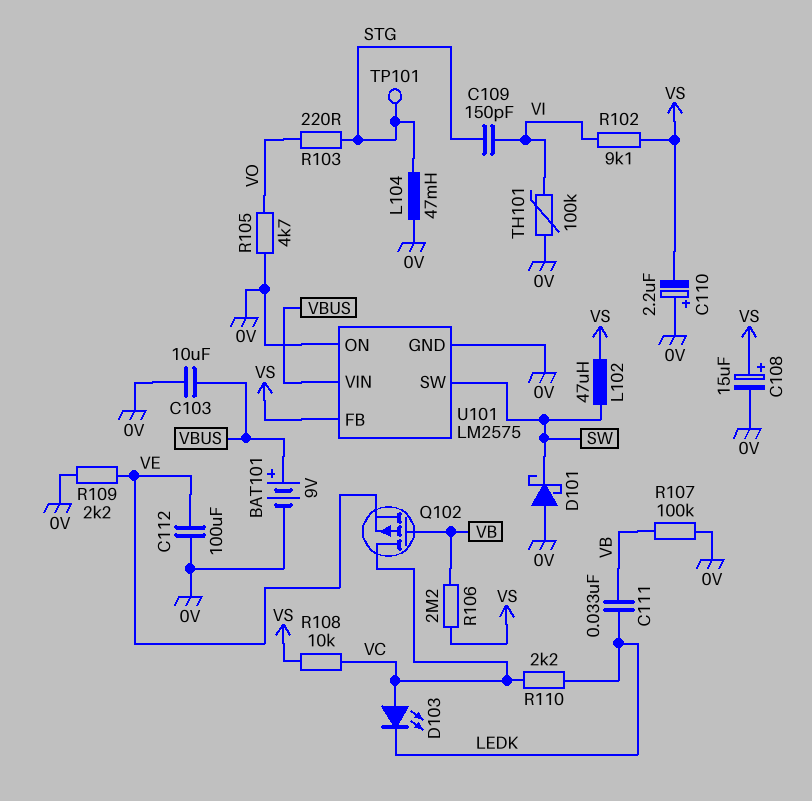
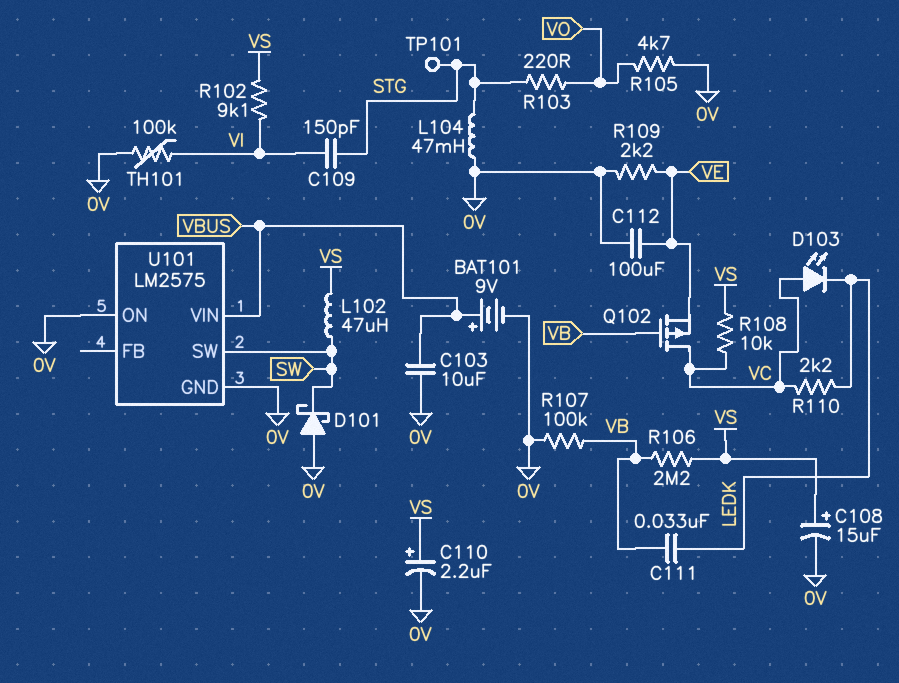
C110: 2.2uF (plus 0V, minus VS) -> 2.2uF (plus VS, minus 0V)
U101 pin FB: VS -> none

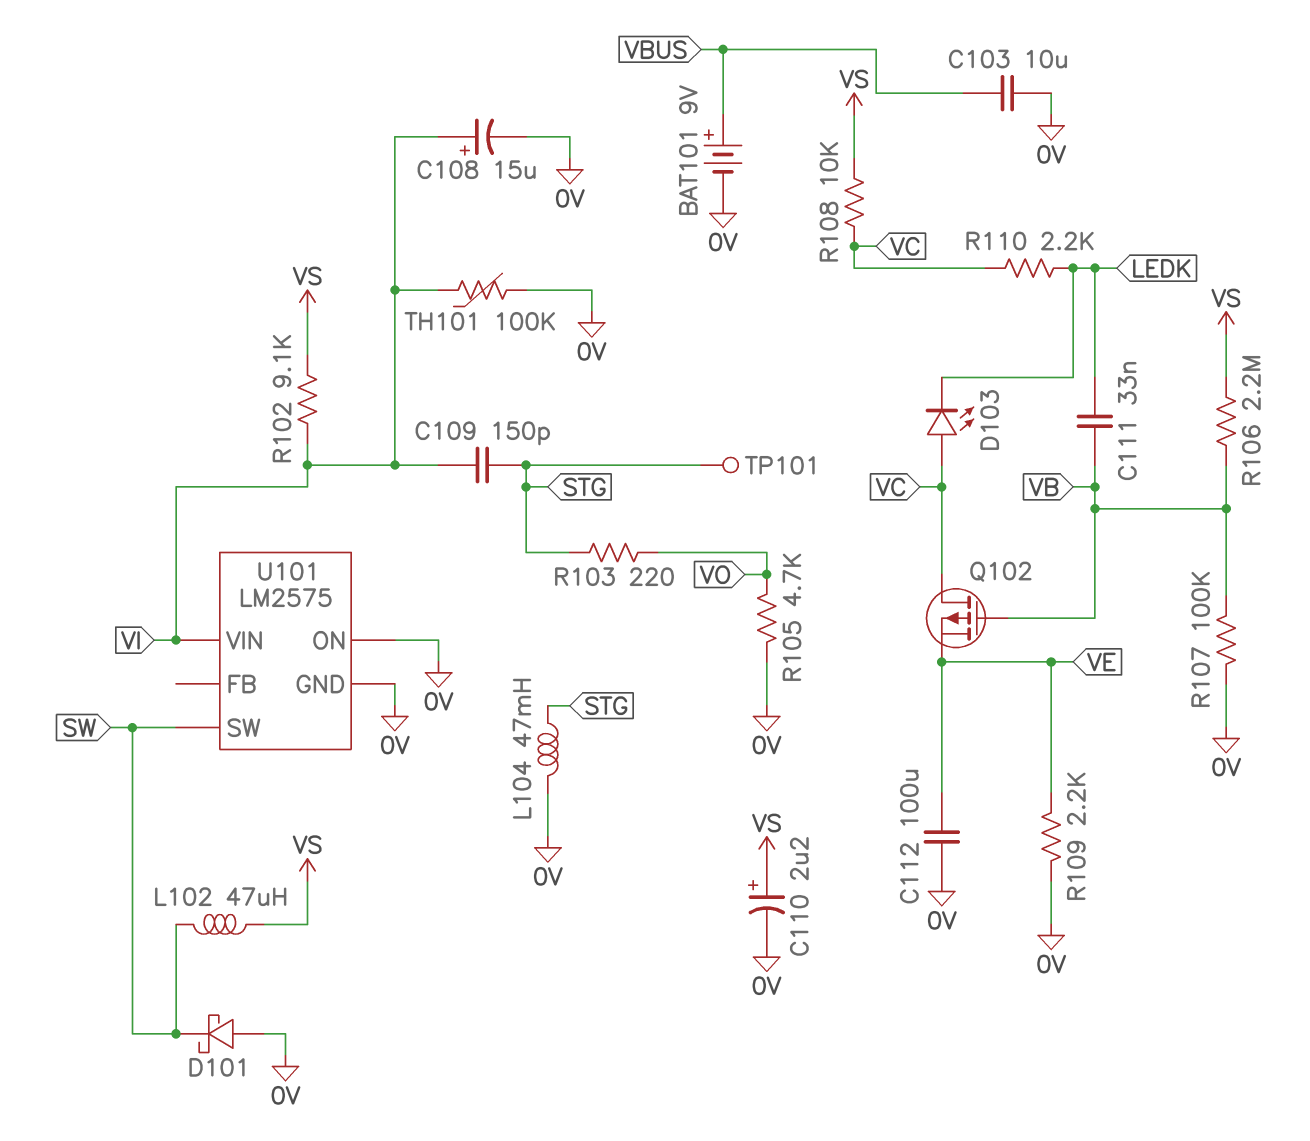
C108: 15uF (plus VS, minus 0V) -> 15uF (plus VI, minus 0V)
U101 pin VIN: VBUS -> VI

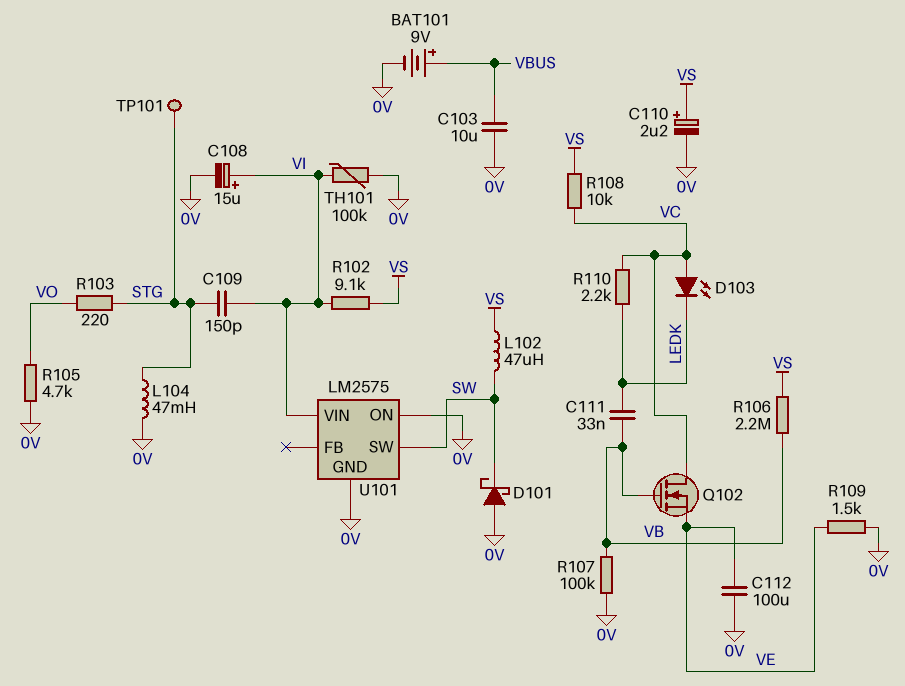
Q102: PMOS (G VB, D VC, S VE) -> NMOS (G VB, D VC, S VE)
R109: 2.2k (0V, VE) -> 1.5k (0V, VE)

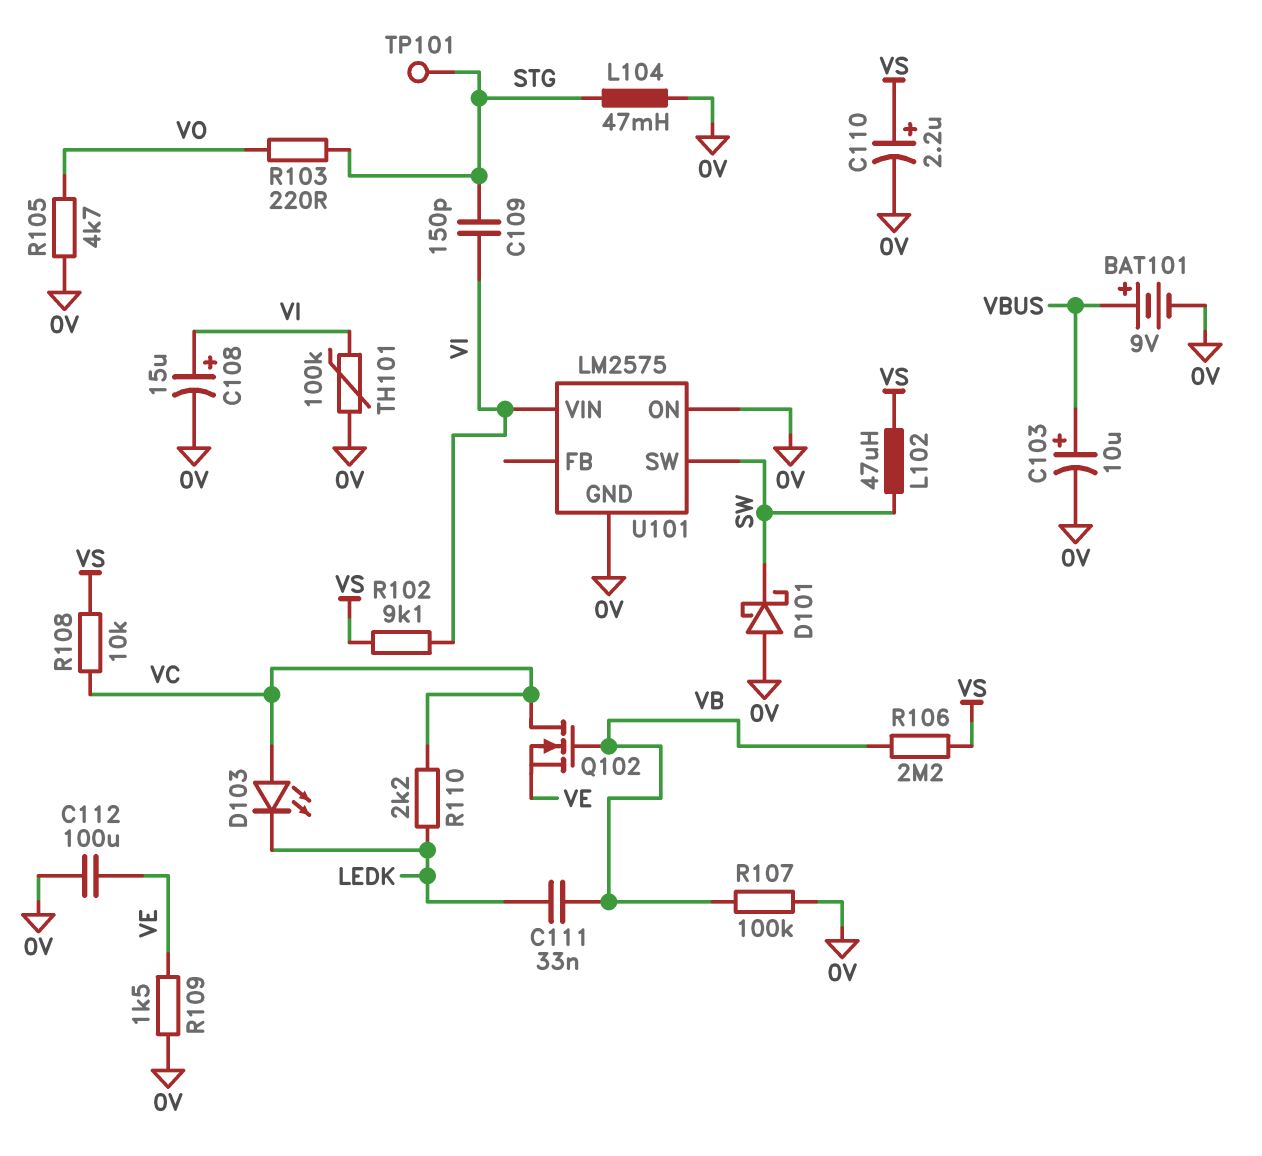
C103: 10uF (0V, VBUS) -> 10uF (plus VBUS, minus 0V)

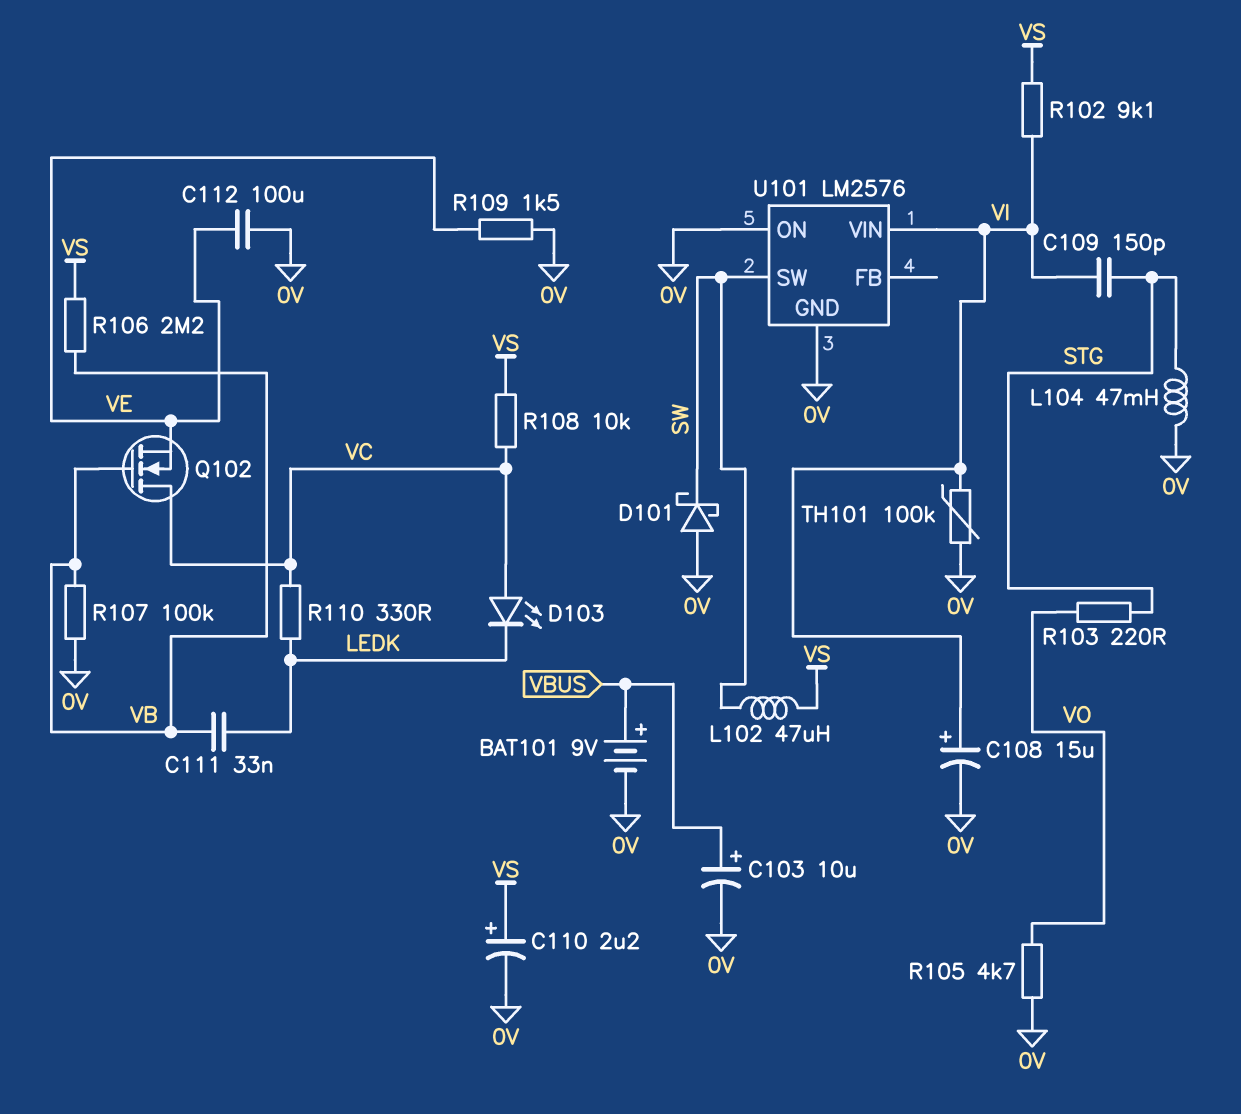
R110: 2.2k (LEDK, VC) -> 330 (LEDK, VC)
TP101: test point (STG) -> none
U101: LM2575 -> LM2576

